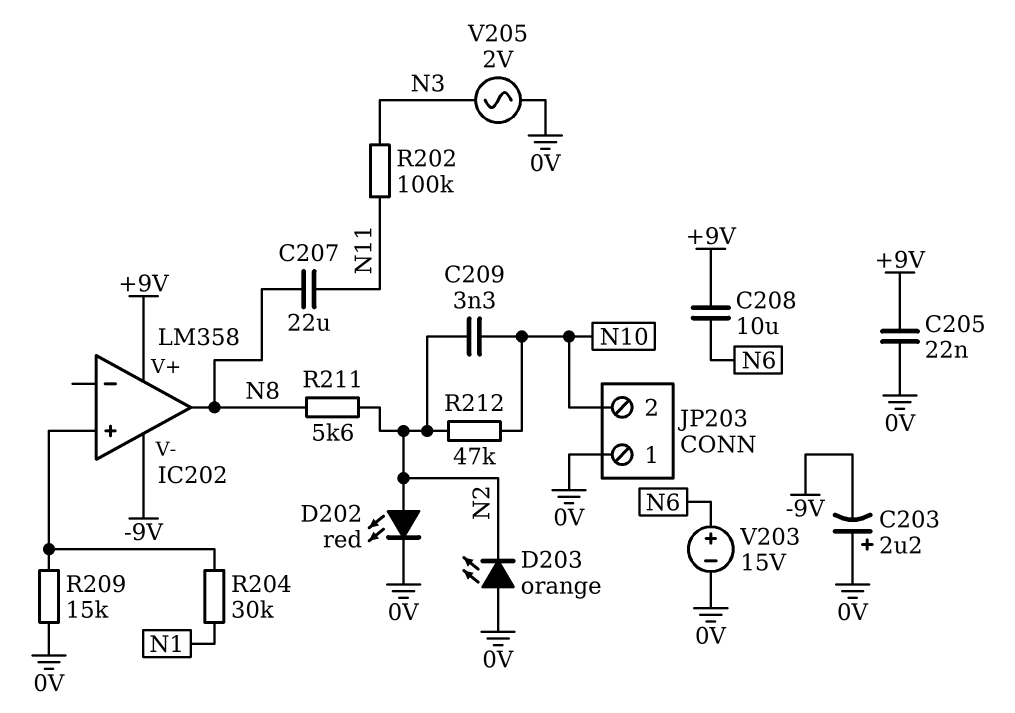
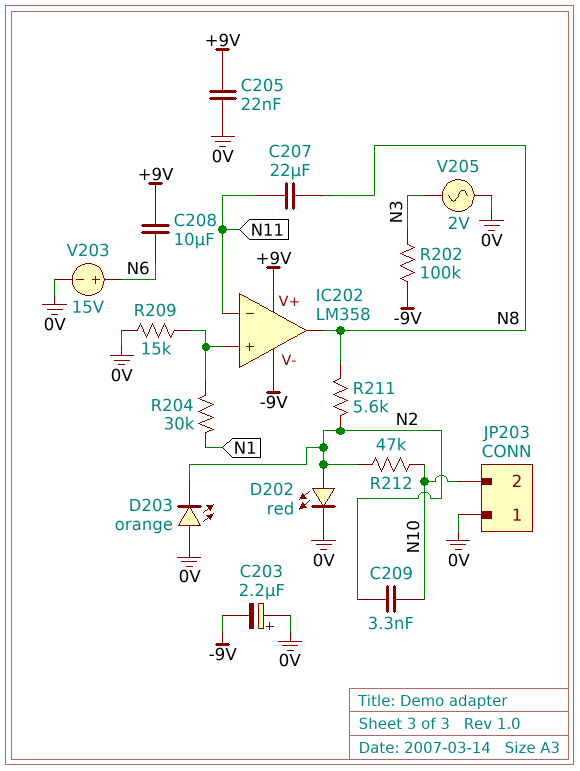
IC202 pin in-: none -> N11
R202: 100k (N3, N11) -> 100k (-9V, N3)

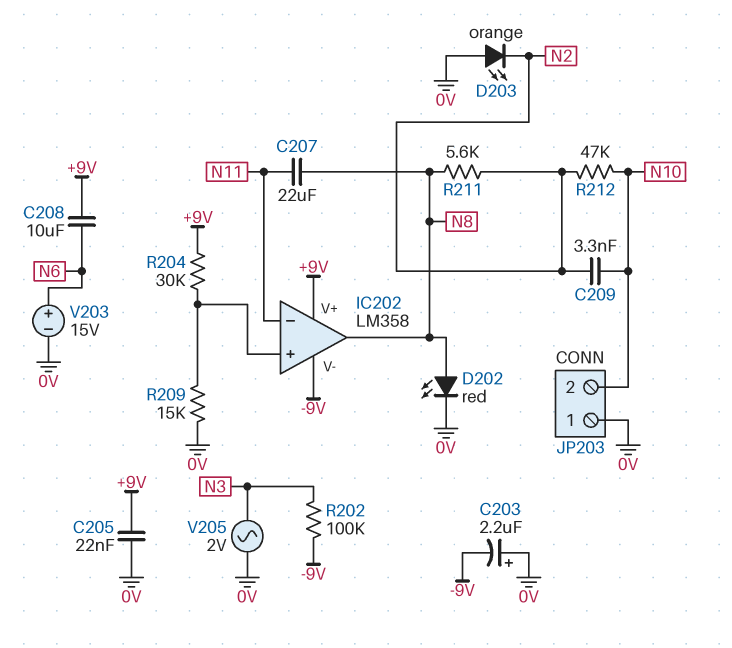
D202: LED red (A N2, K 0V) -> LED red (A N8, K 0V)
R204: 30k (IC202/in+, N1) -> 30k (+9V, IC202/in+)

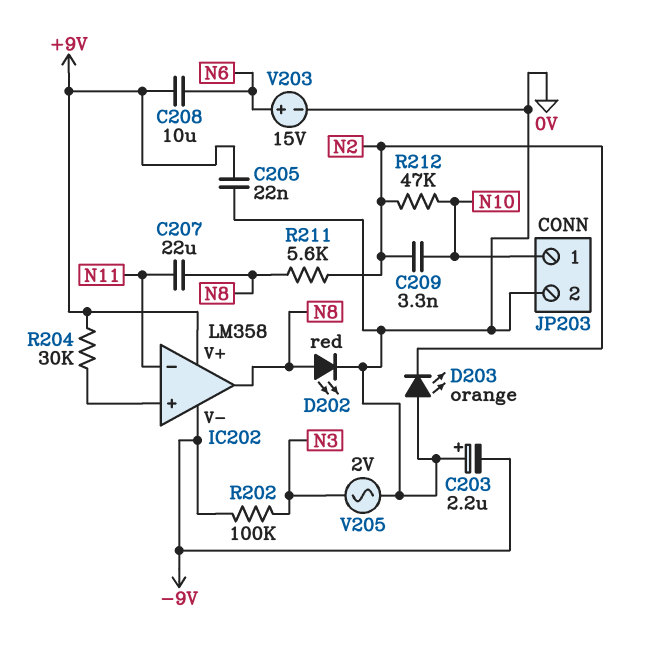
JP203 pin 1: 0V -> N10
JP203 pin 2: N10 -> 0V
R209: 15k (0V, IC202/in+) -> none

